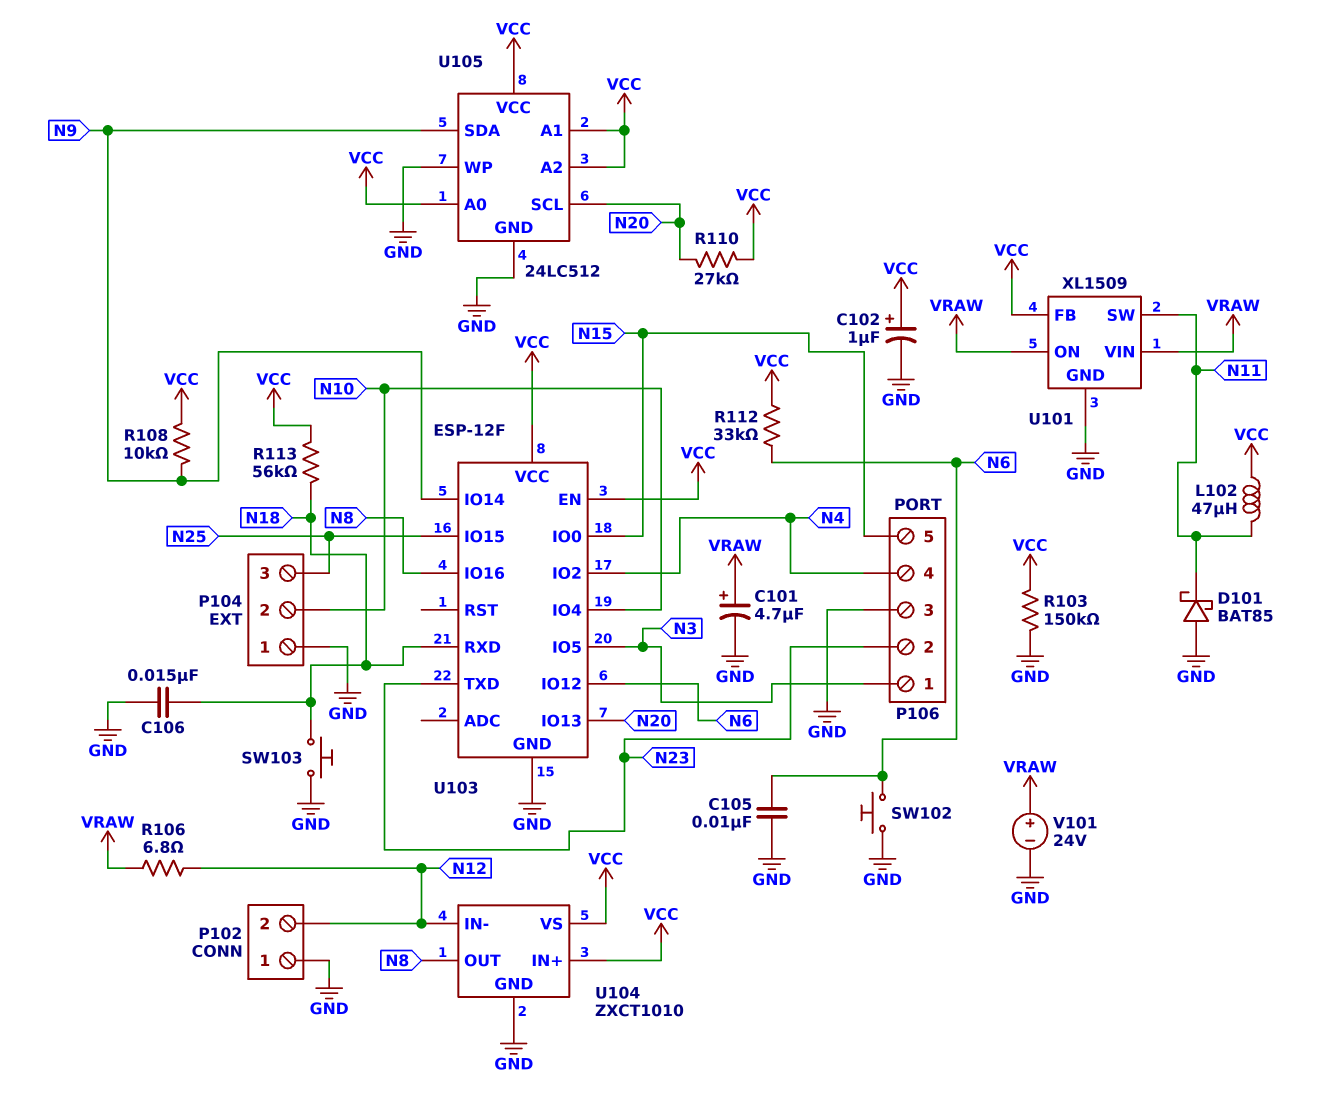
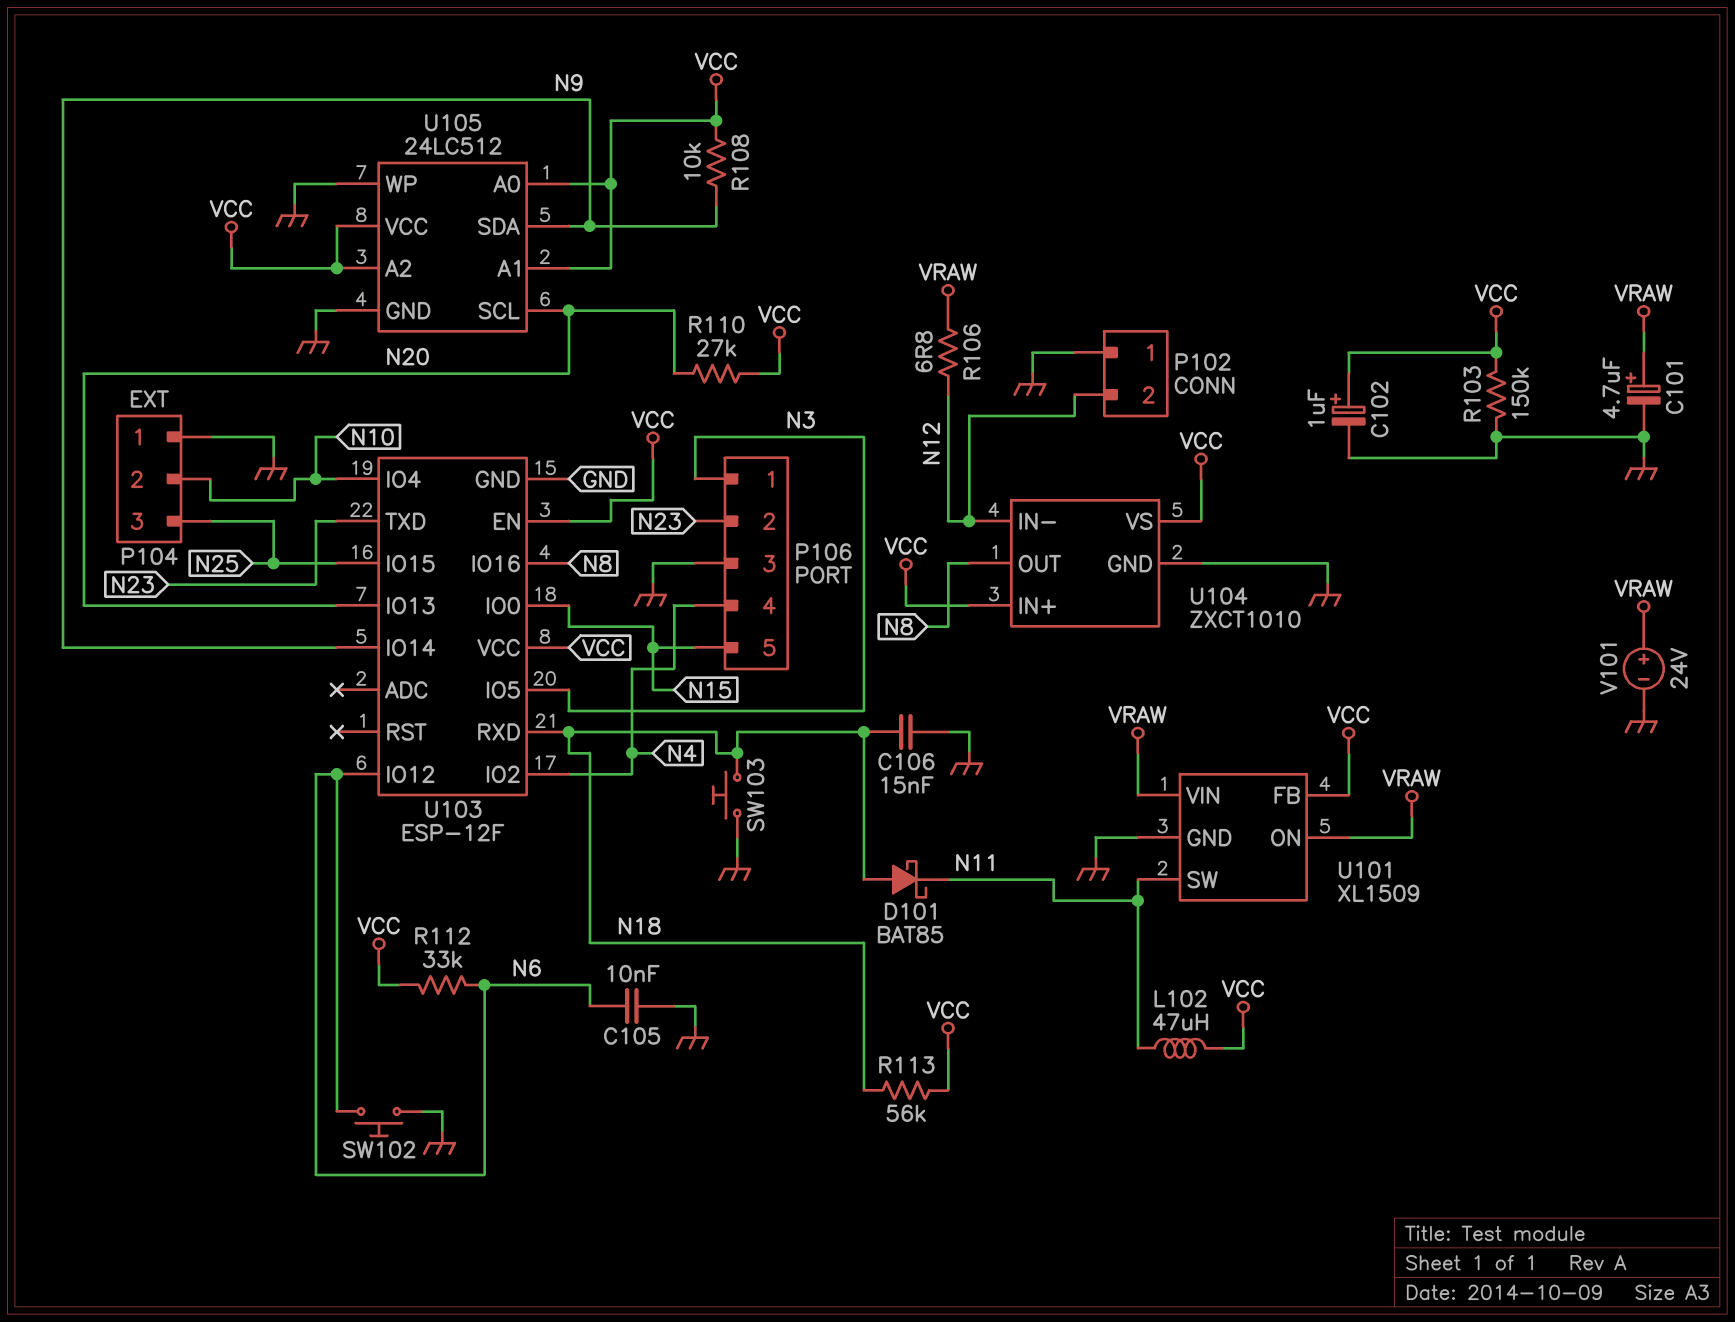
D101: schottky BAT85 (A GND, K N11) -> schottky BAT85 (A N18, K N11)

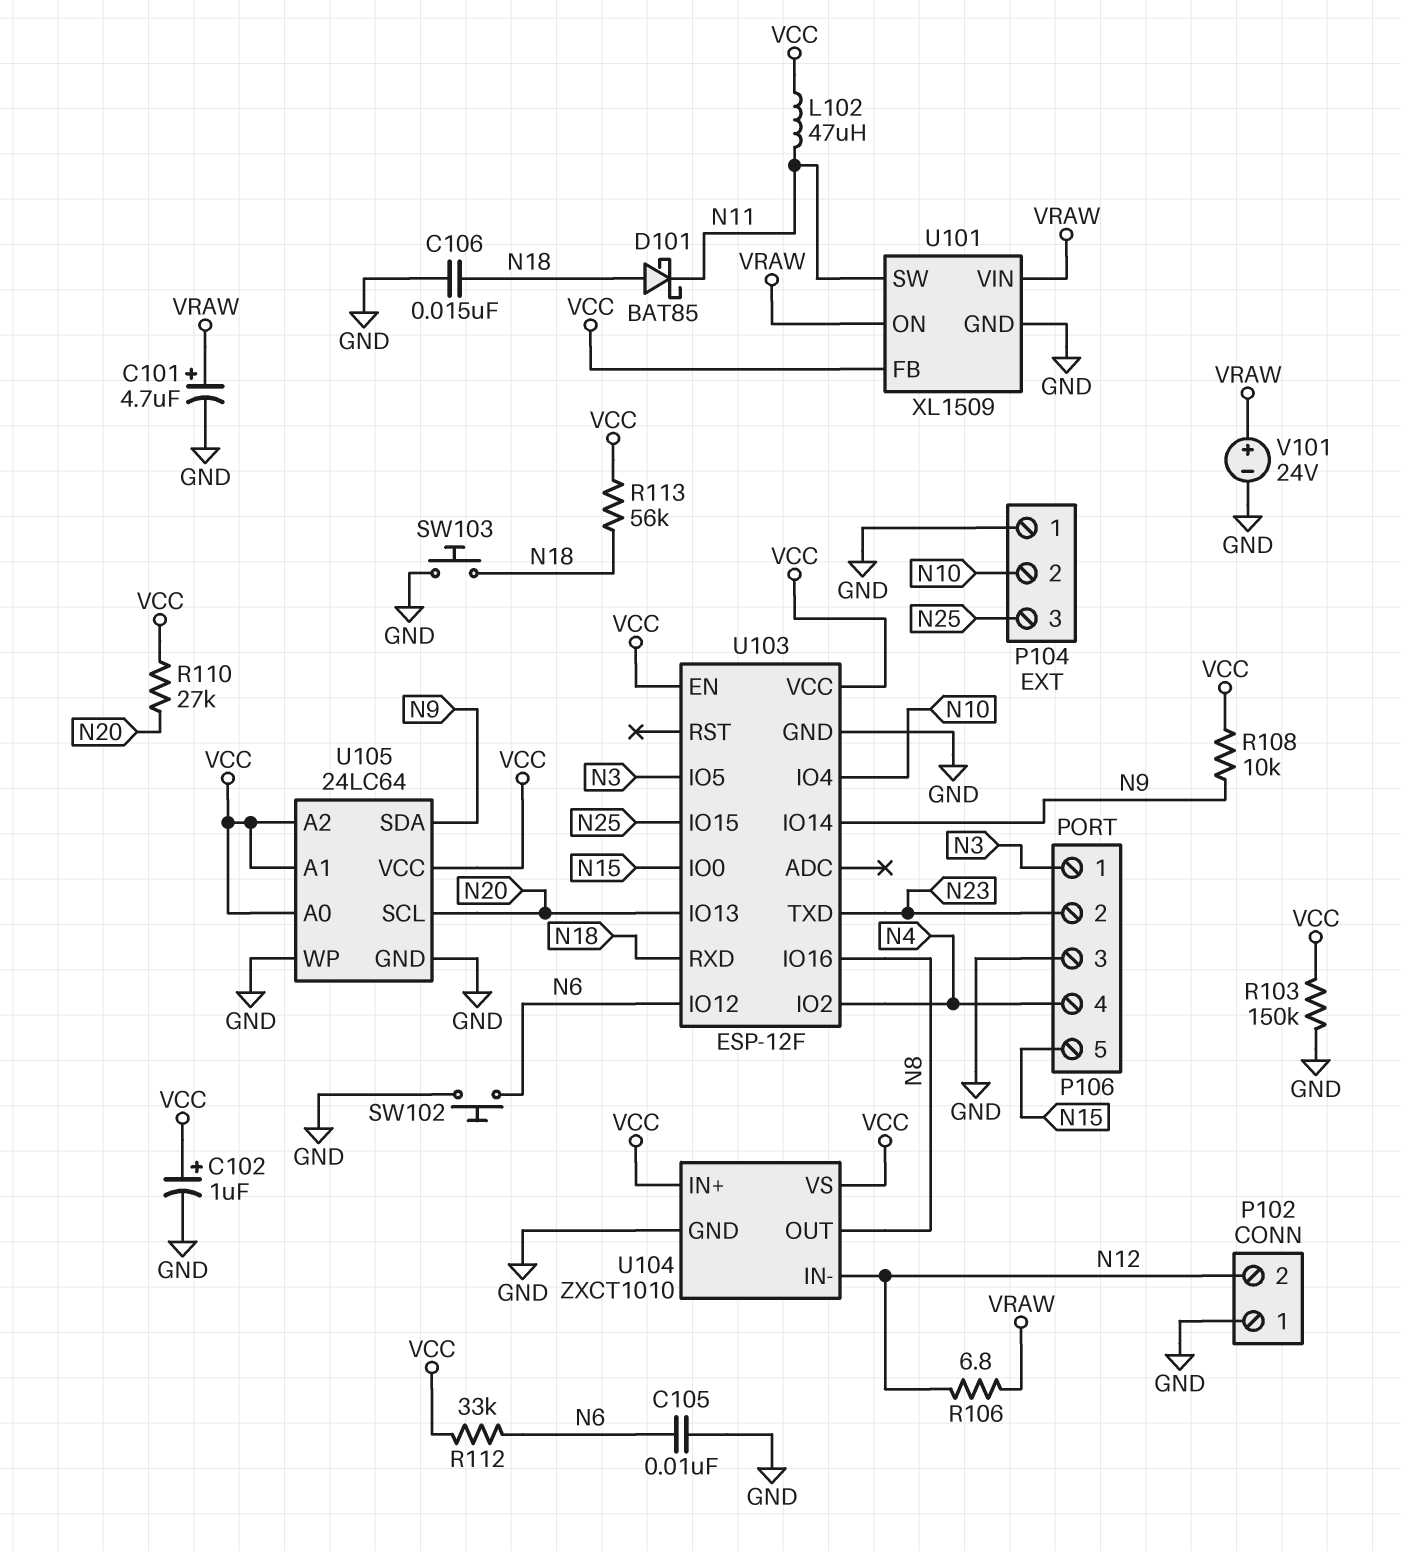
U105: 24LC512 -> 24LC64

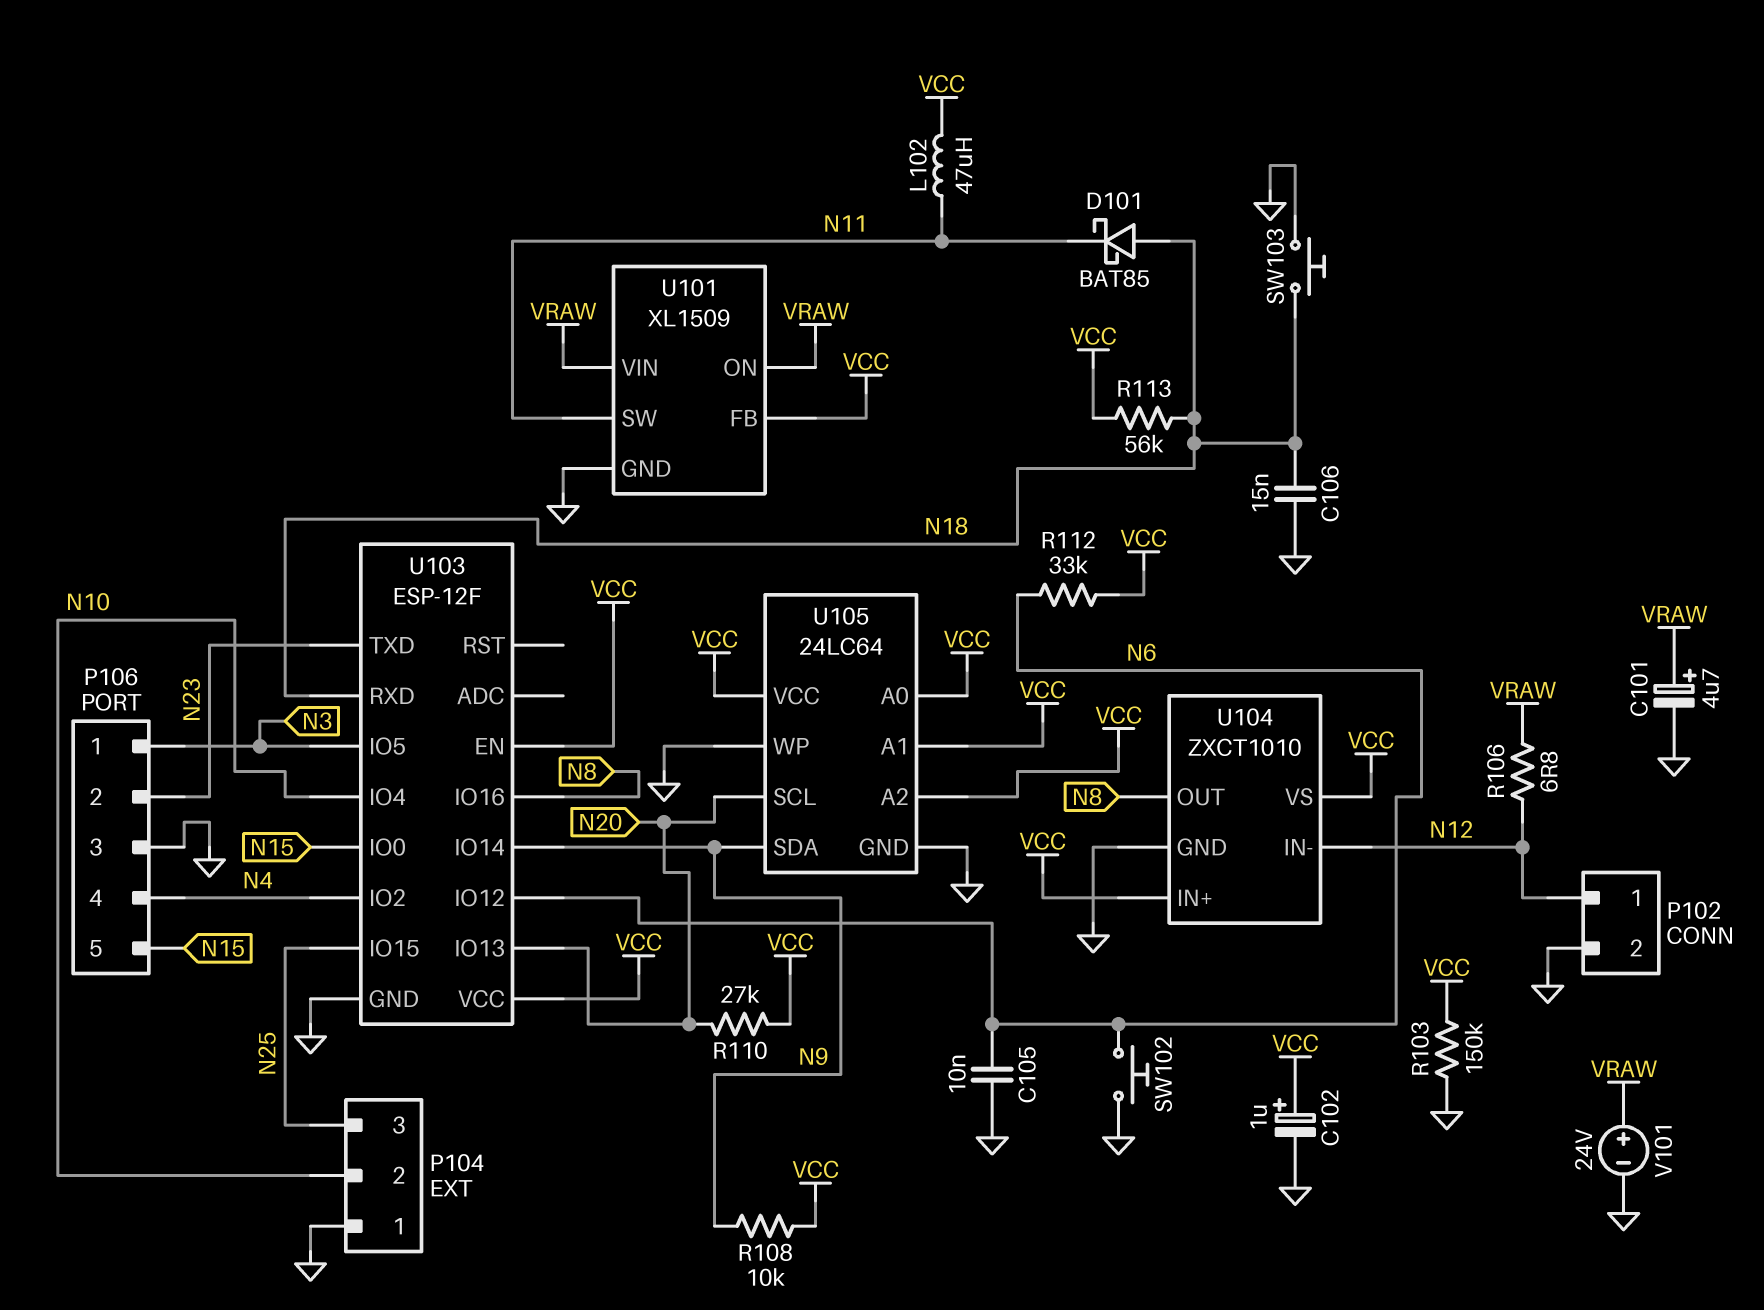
P102 pin 1: GND -> N12
P102 pin 2: N12 -> GND

